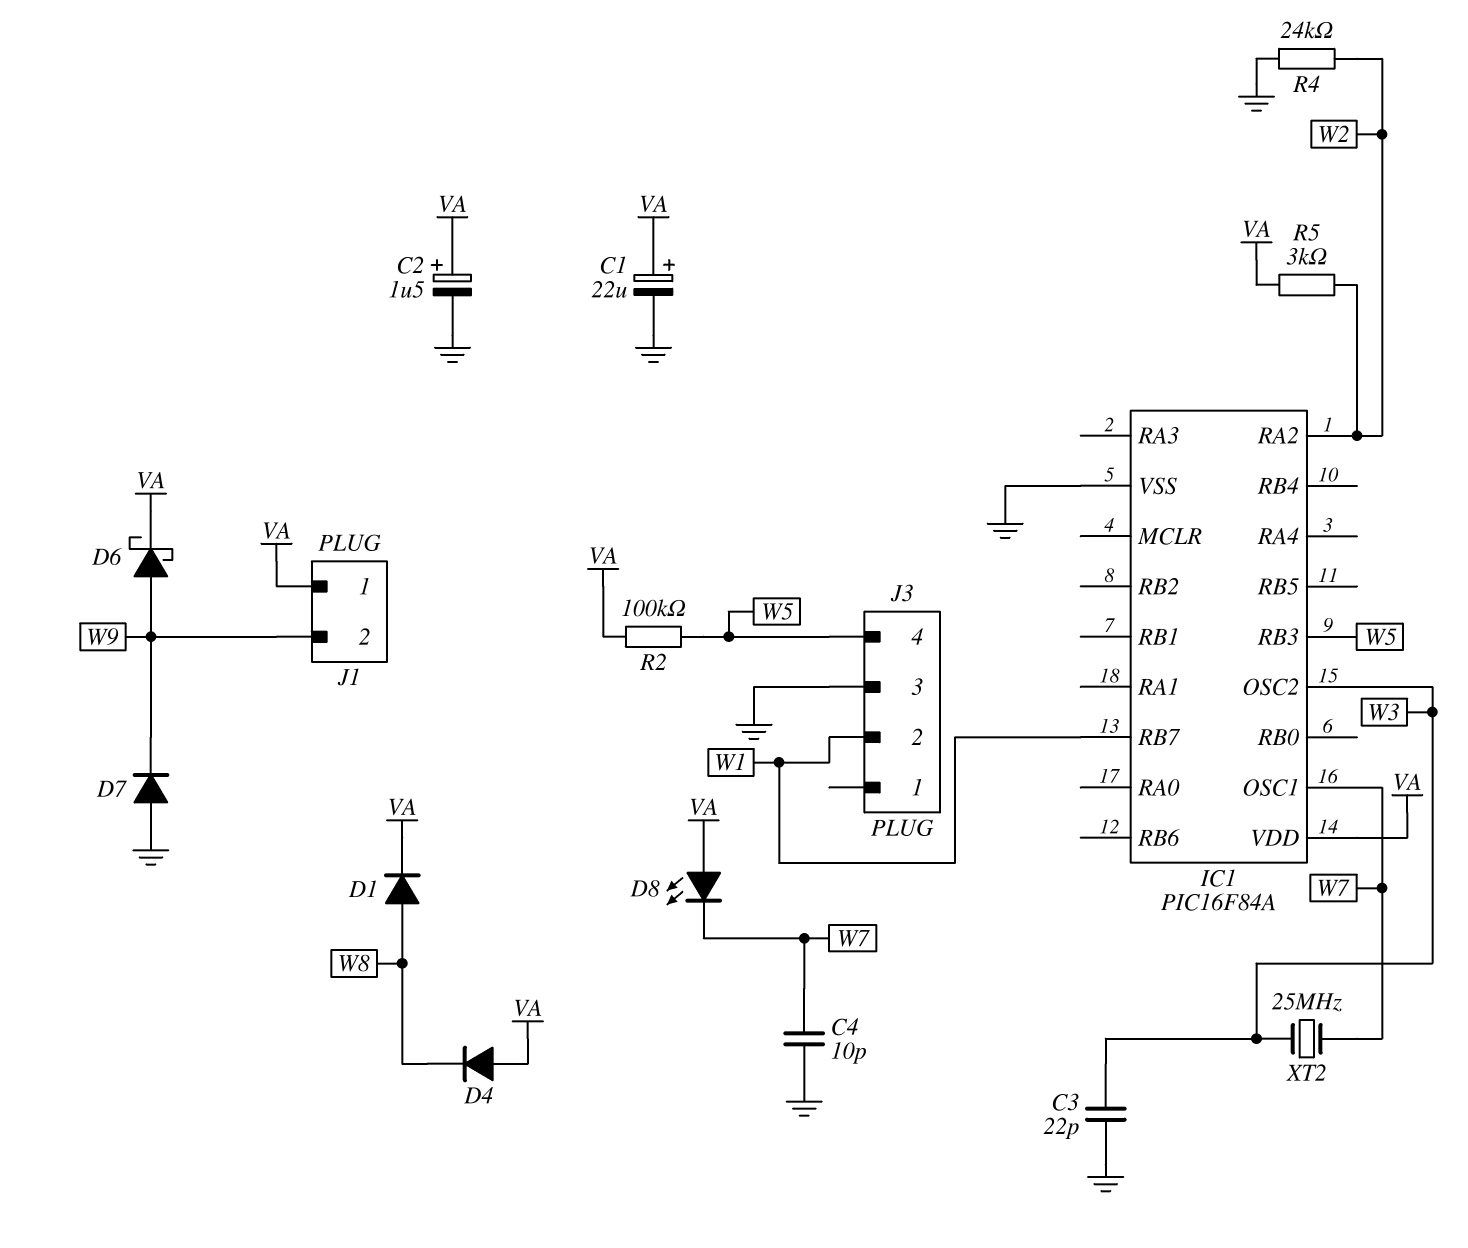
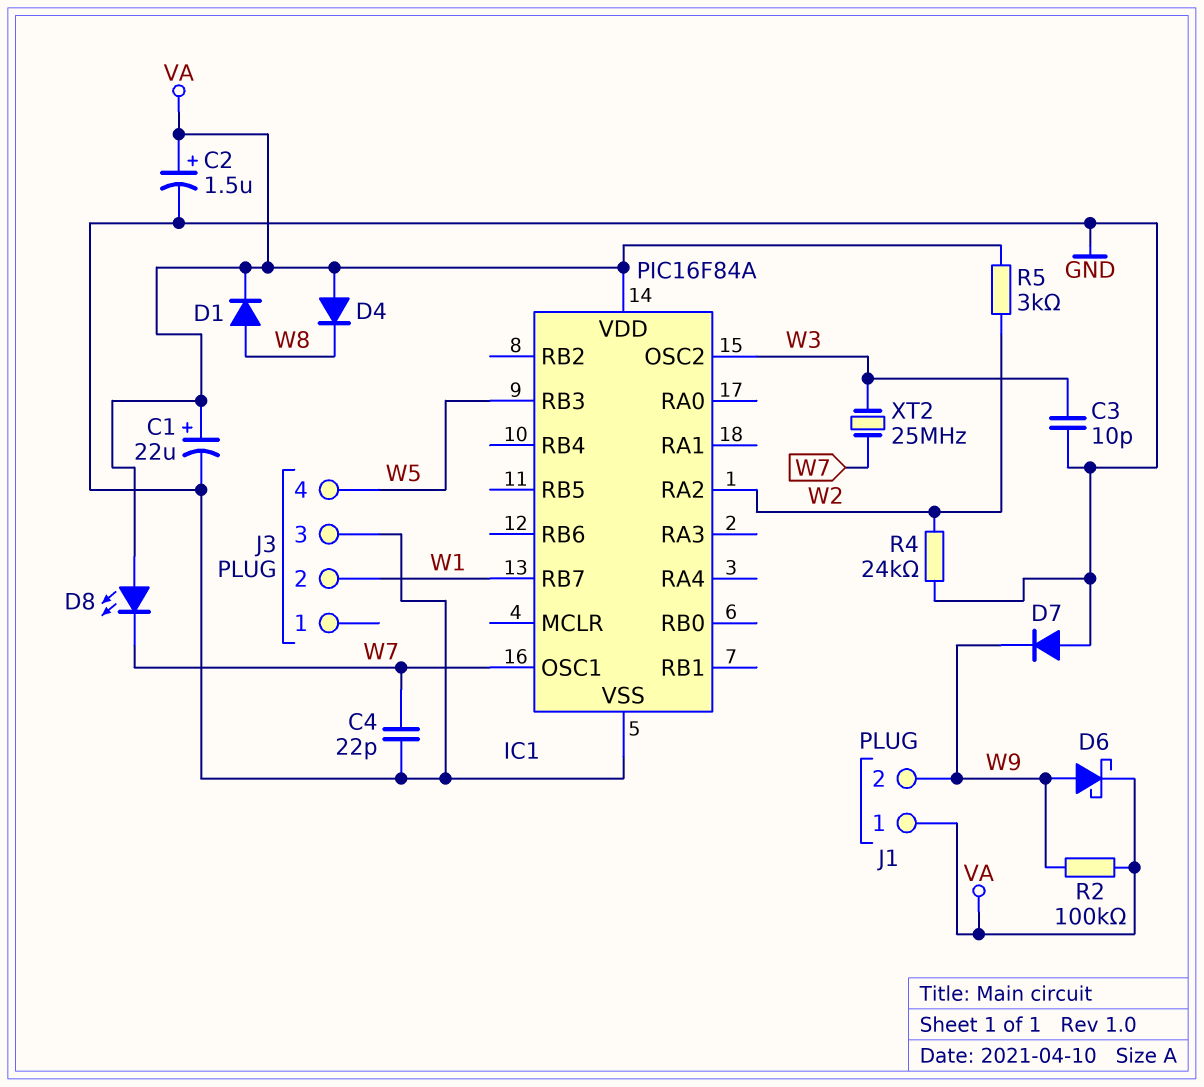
C3: 22pF (GND, W3) -> 10pF (GND, W3)
C4: 10pF (GND, W7) -> 22pF (GND, W7)
R2: 100k (VA, W5) -> 100k (VA, W9)

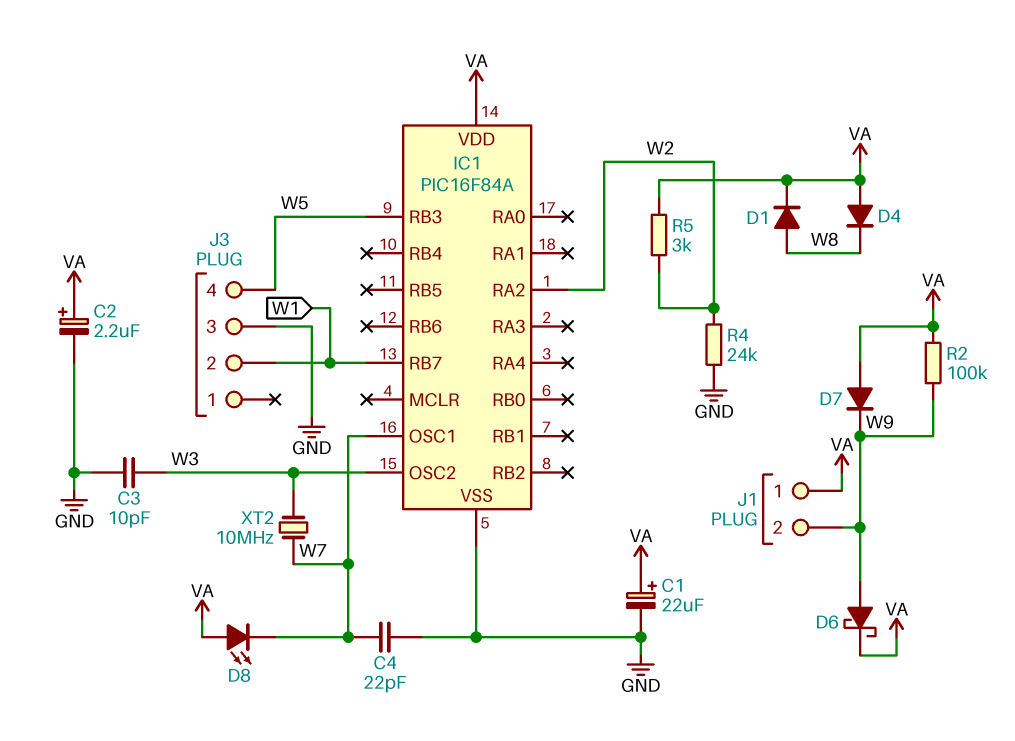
C2: 1.5uF (plus VA, minus GND) -> 2.2uF (plus VA, minus GND)
D7: diode (A GND, K W9) -> diode (A VA, K W9)
XT2: 25MHz (W3, W7) -> 10MHz (W3, W7)

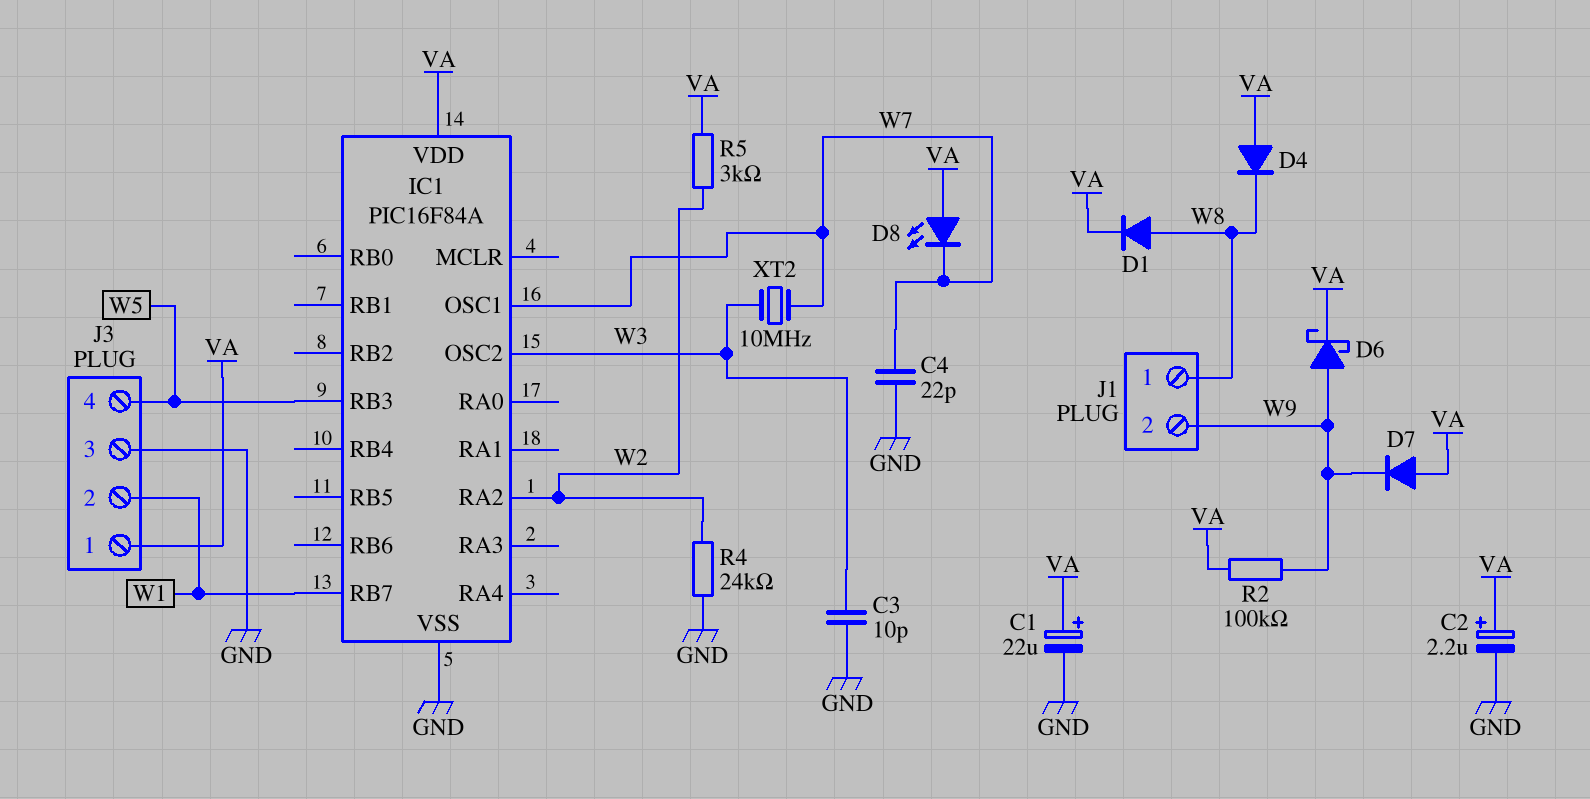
J1 pin 1: VA -> W8
J3 pin 1: none -> VA

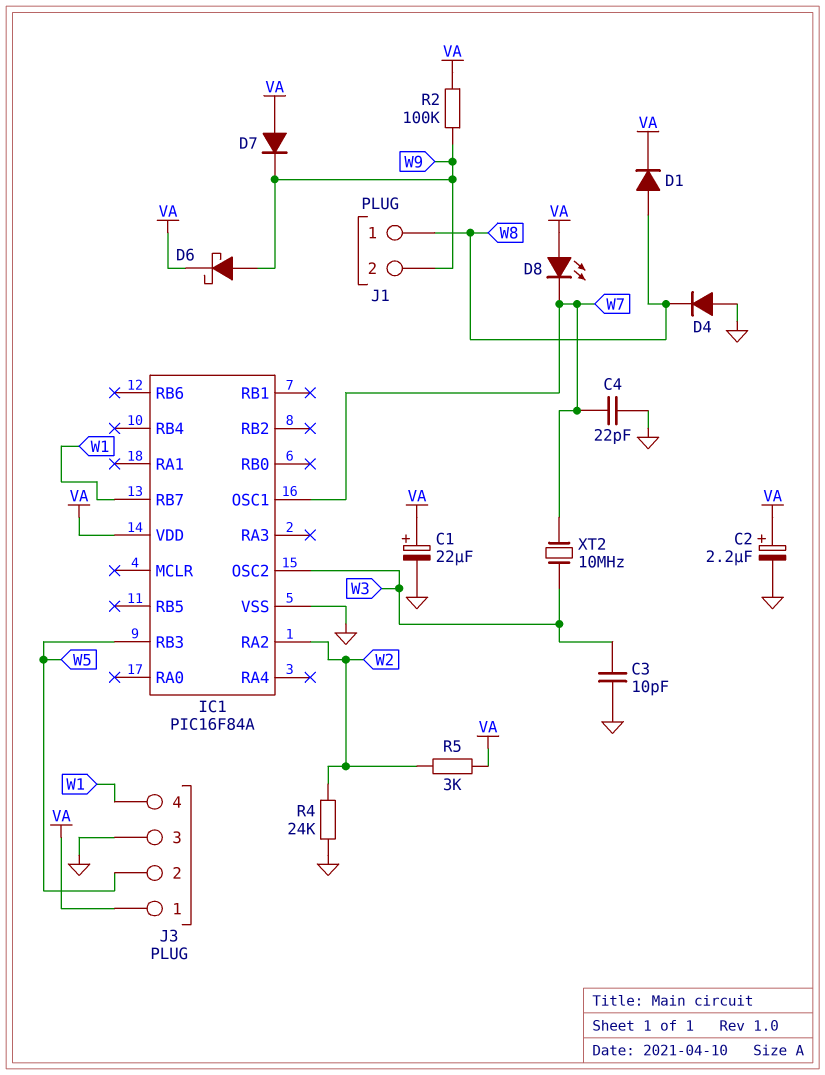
D4: diode (A VA, K W8) -> diode (A GND, K W8)
J3 pin 2: W1 -> W5
J3 pin 4: W5 -> W1

